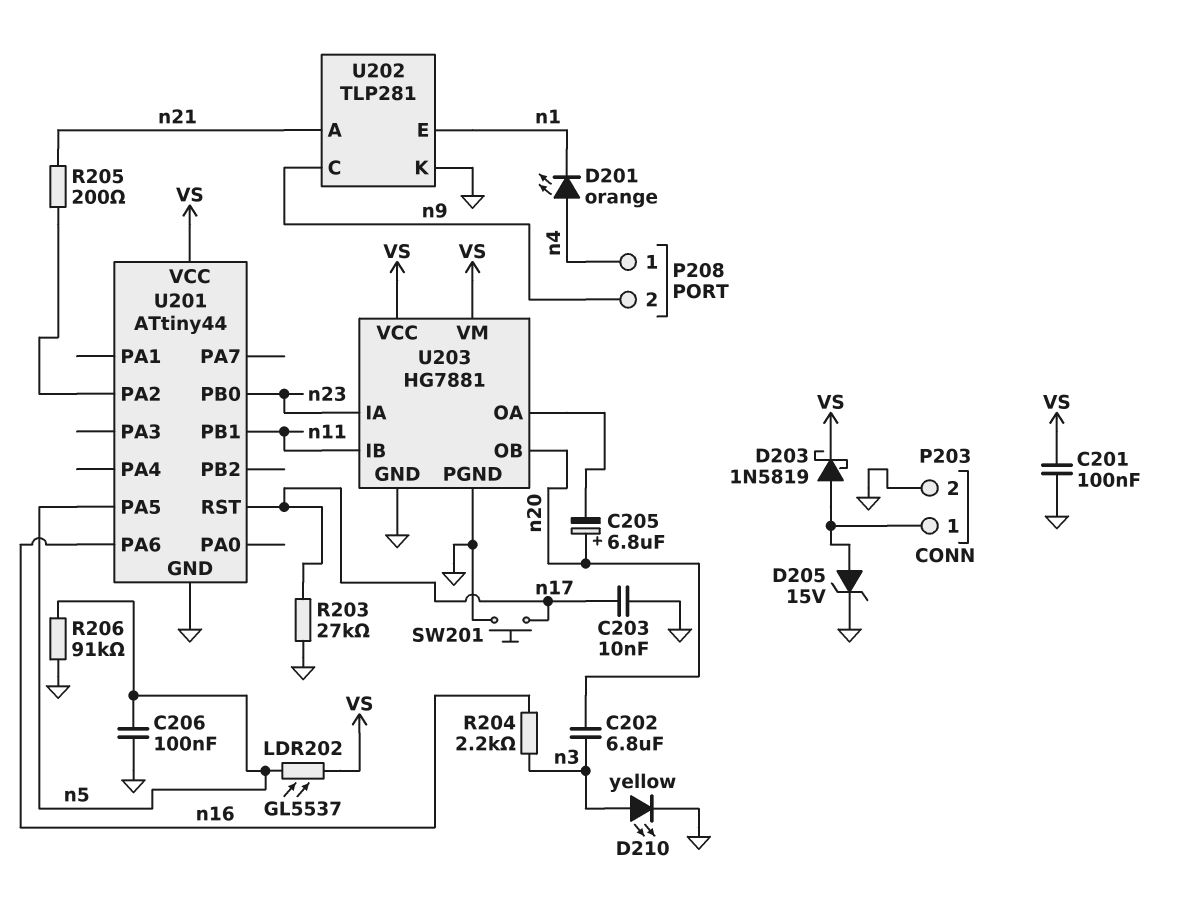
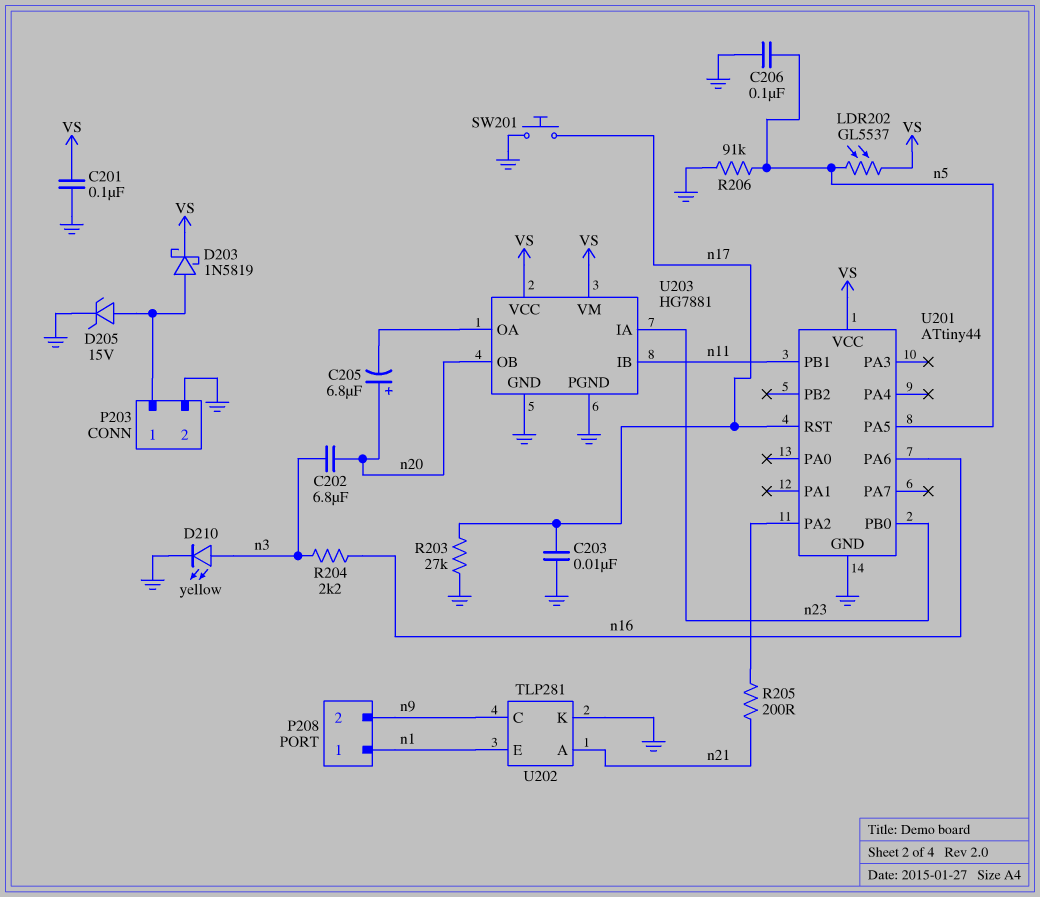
D201: LED orange (A n4, K n1) -> none
P208 pin 1: n4 -> n1

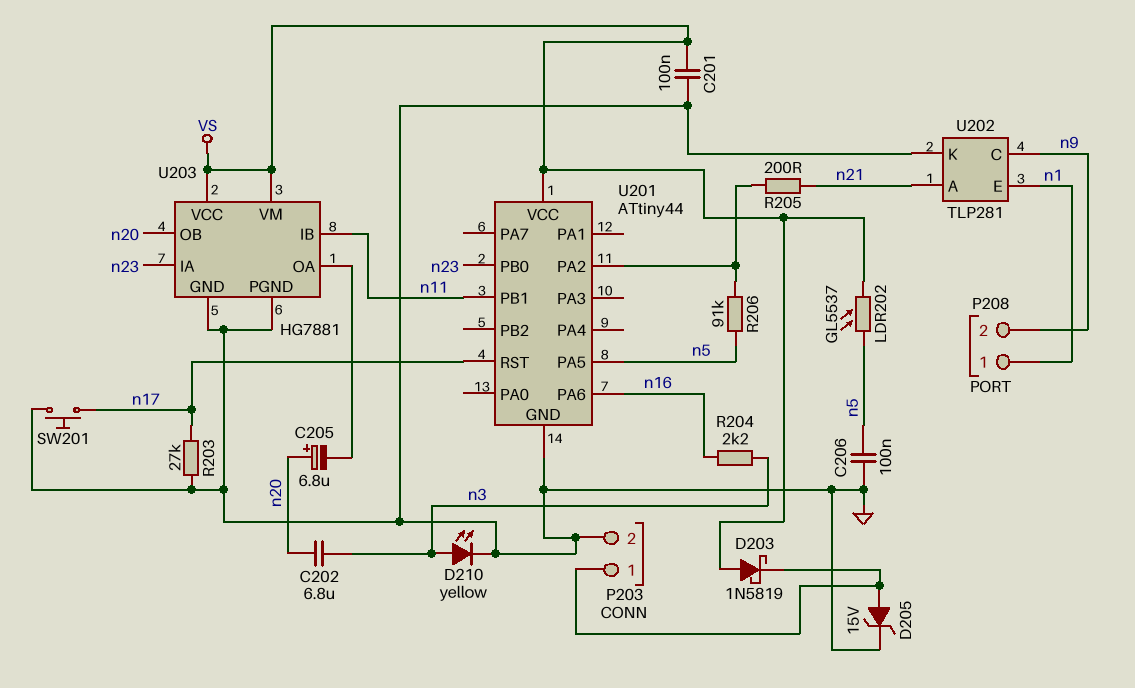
C203: 10nF (GND, n17) -> none
D203: schottky 1N5819 (A P203/1, K VS) -> schottky 1N5819 (A VS, K P203/1)
R206: 91k (GND, n5) -> 91k (U201/PA2, n5)

